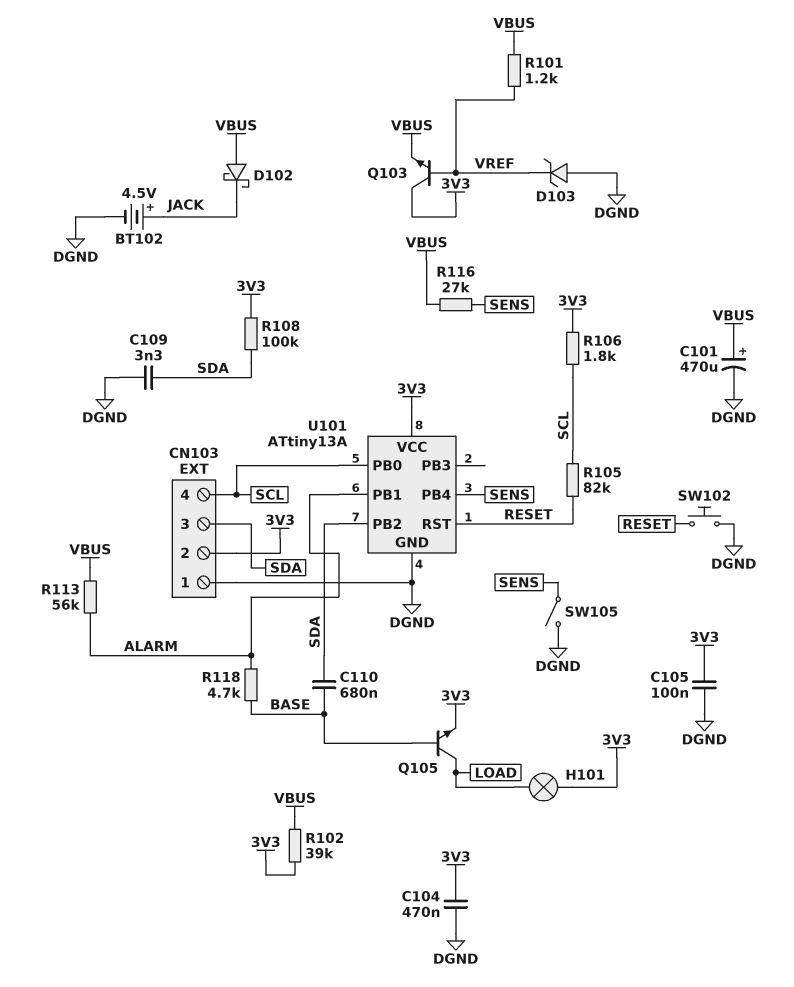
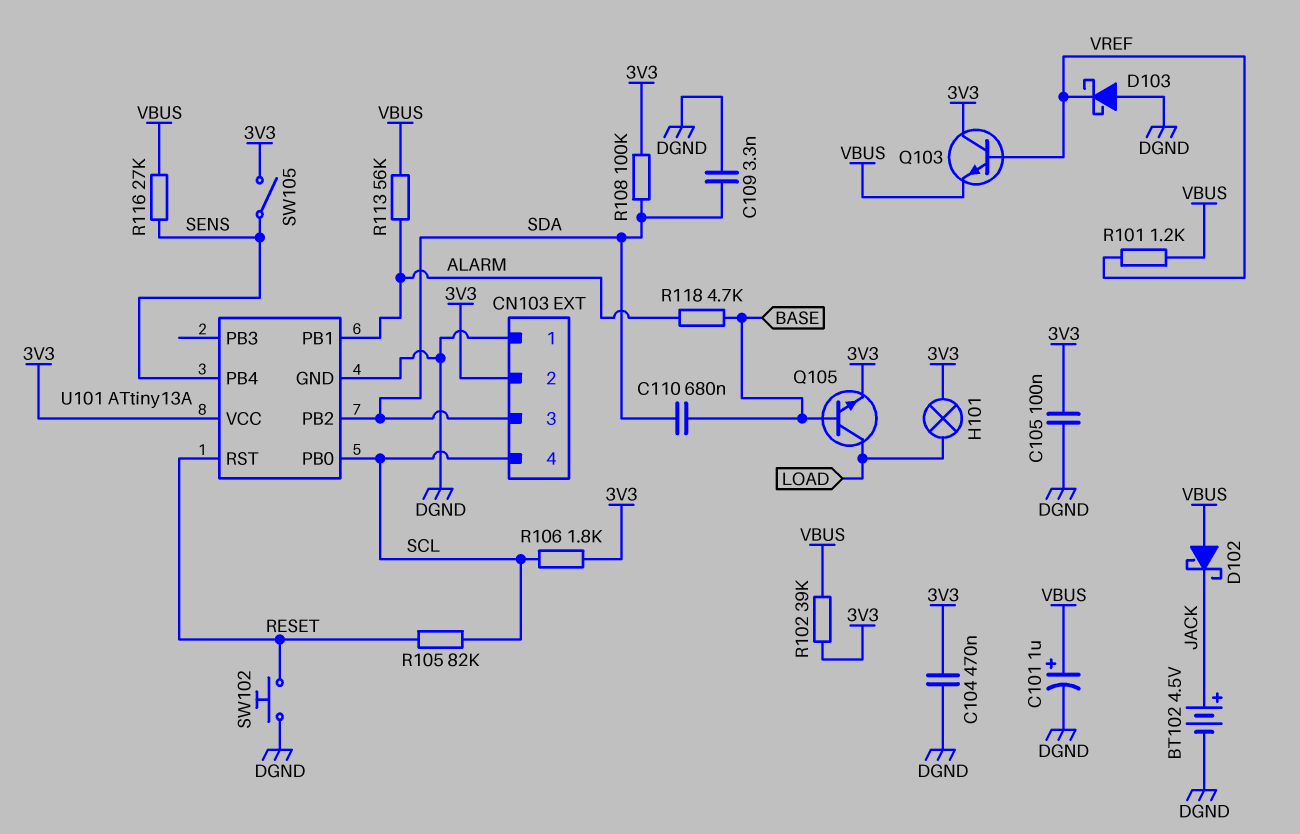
C101: 470uF (plus VBUS, minus DGND) -> 1uF (plus VBUS, minus DGND)
D103: zener (A DGND, K VREF) -> schottky (A DGND, K VREF)
SW105: switch (DGND, SENS) -> switch (3V3, SENS)

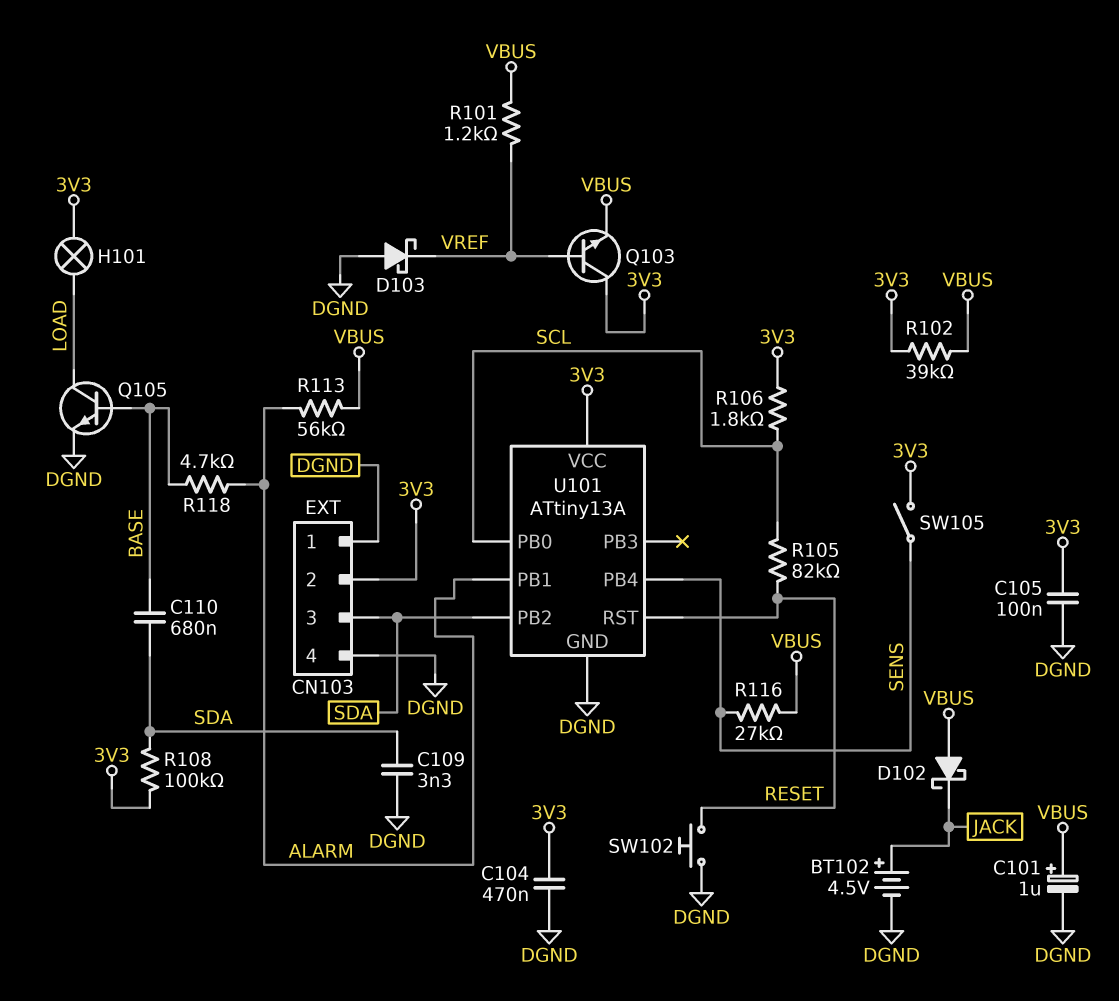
CN103 pin 4: SCL -> DGND
Q105: NPN (B BASE, C LOAD, E 3V3) -> NPN (B BASE, C LOAD, E DGND)

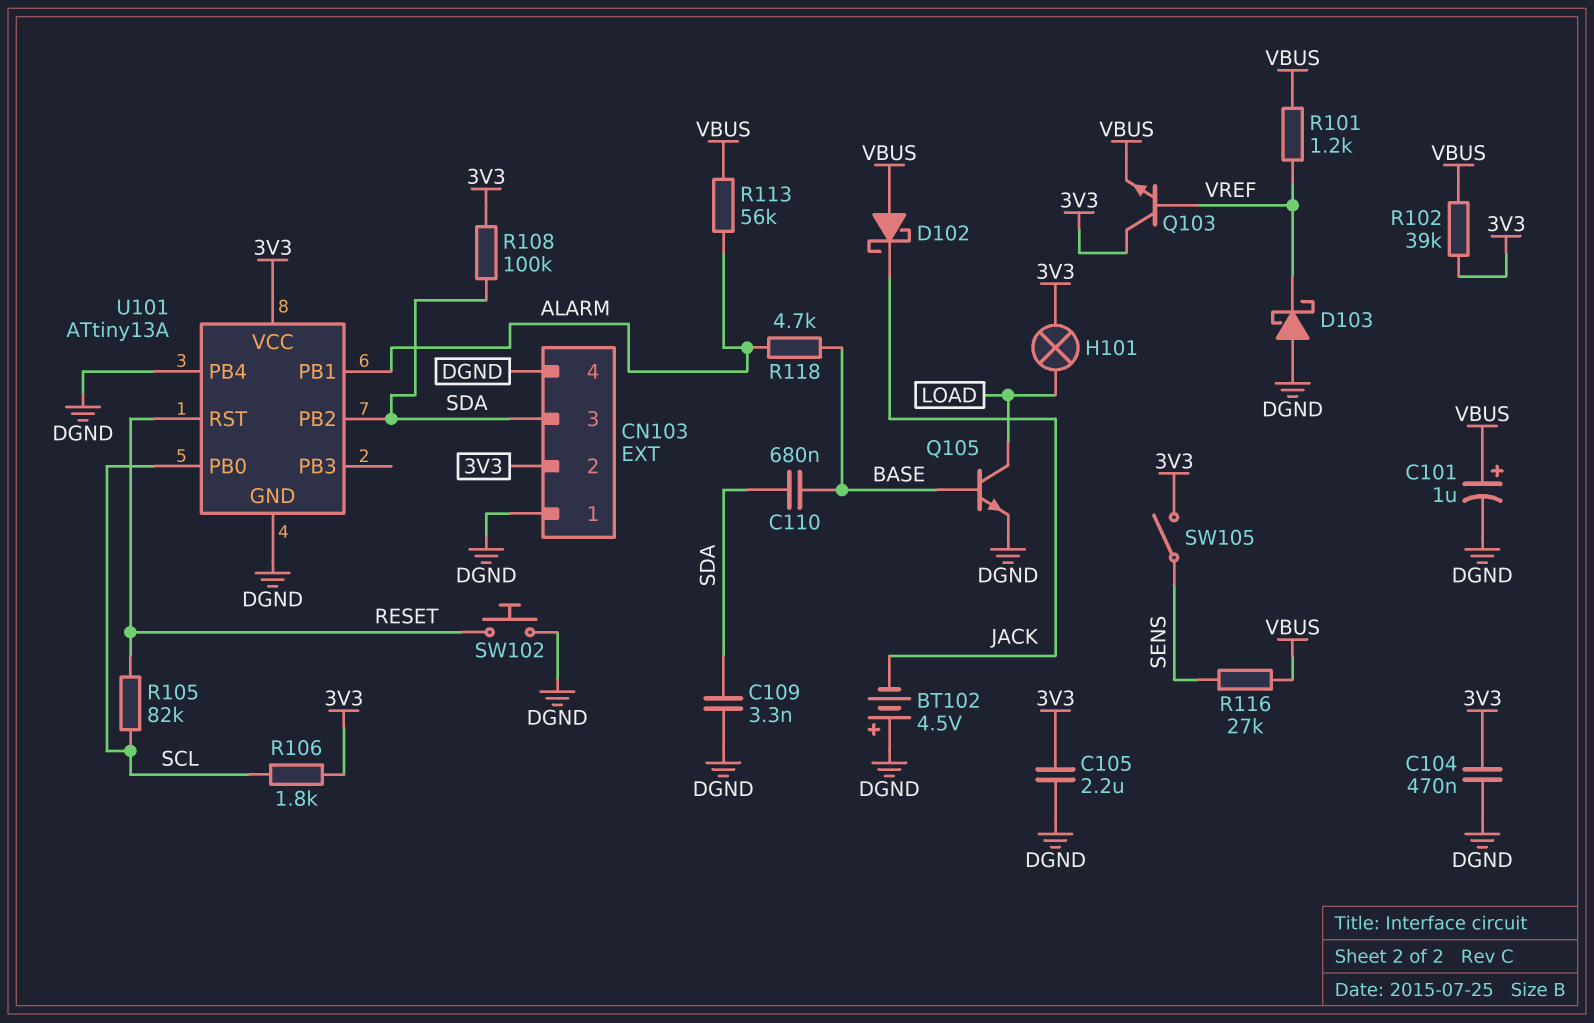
BT102: 4.5V (plus JACK, minus DGND) -> 4.5V (plus DGND, minus JACK)
C105: 100nF (3V3, DGND) -> 2.2uF (3V3, DGND)
U101 pin PB4: SENS -> DGND

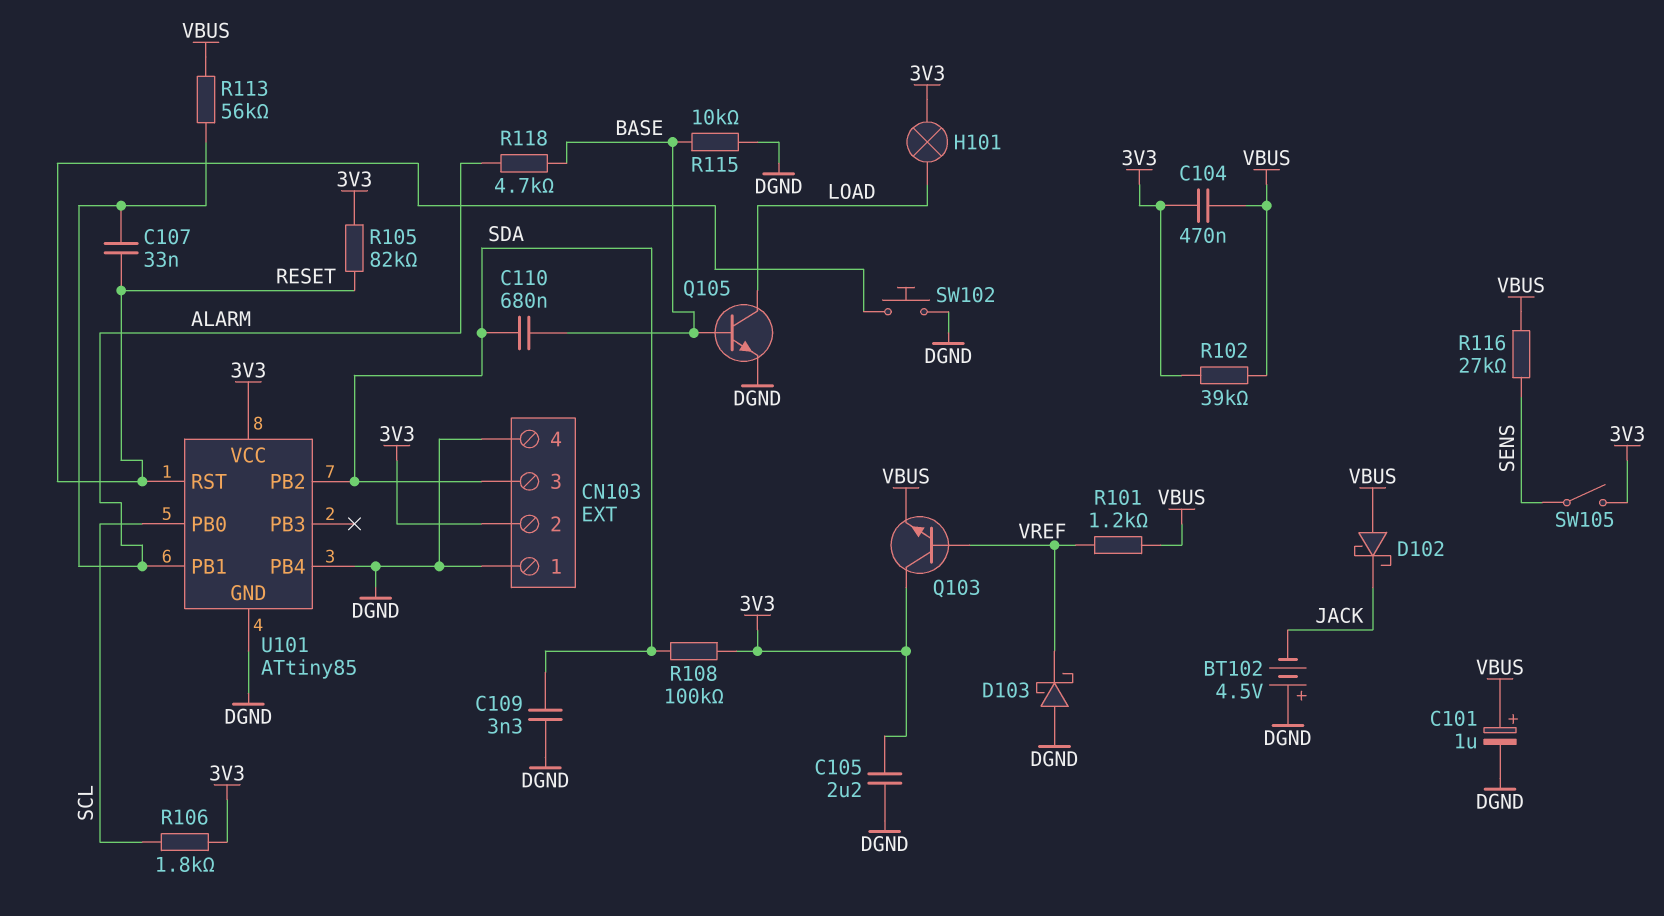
C104: 470nF (3V3, DGND) -> 470nF (3V3, VBUS)
C107: none -> 33nF (ALARM, RESET)
R105: 82k (RESET, SCL) -> 82k (3V3, RESET)
R115: none -> 10k (BASE, DGND)
U101: ATtiny13A -> ATtiny85

